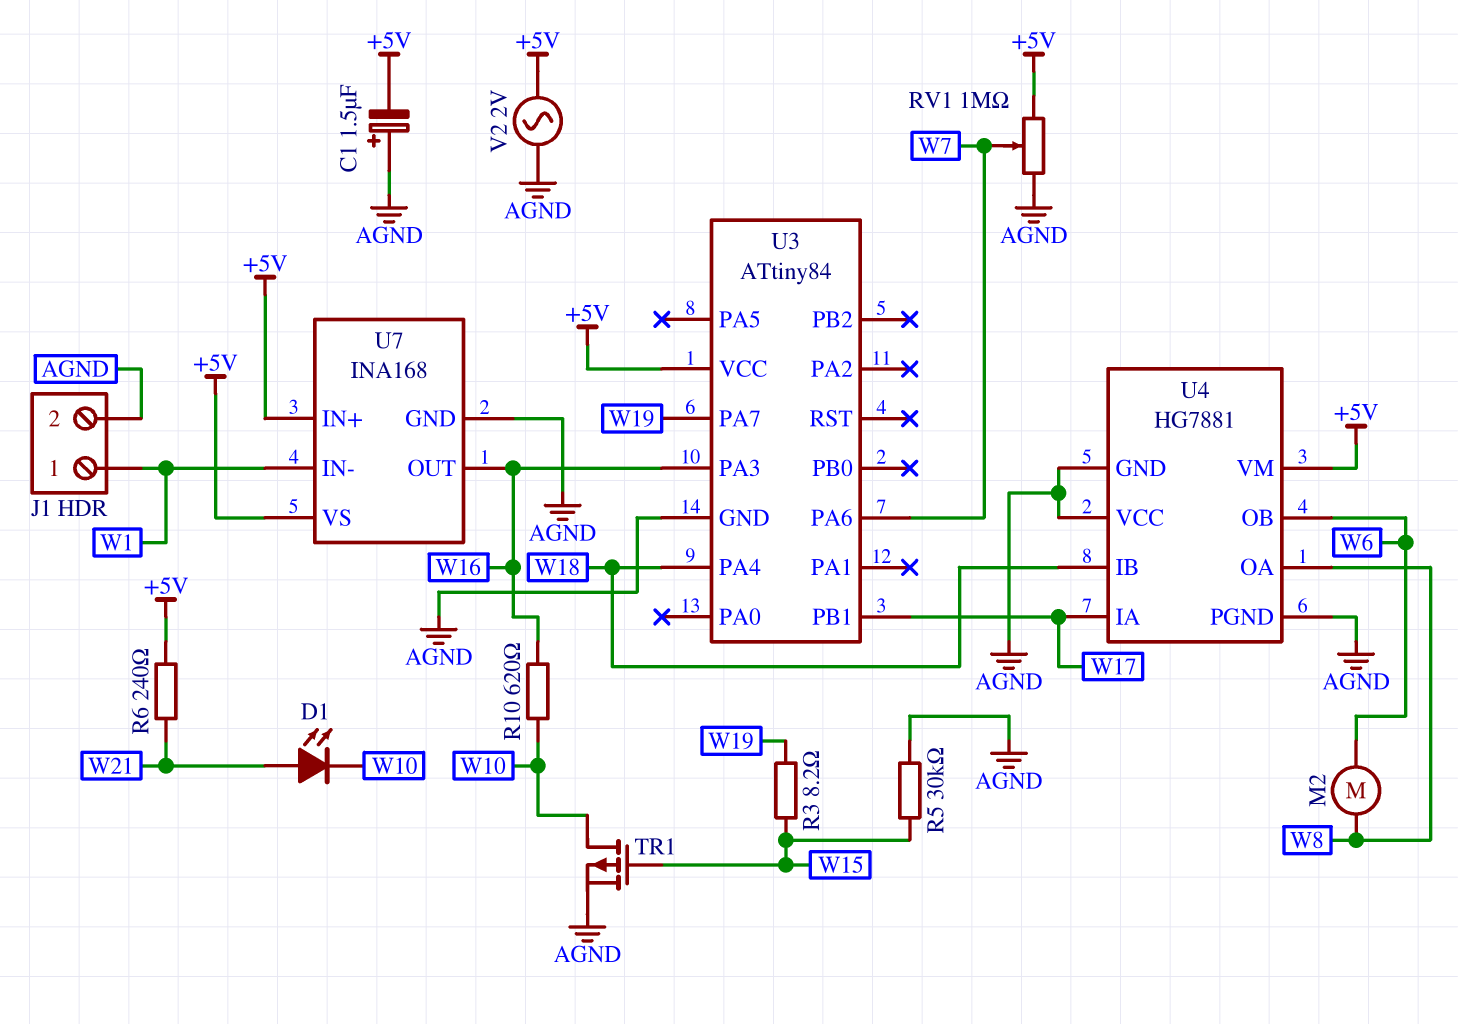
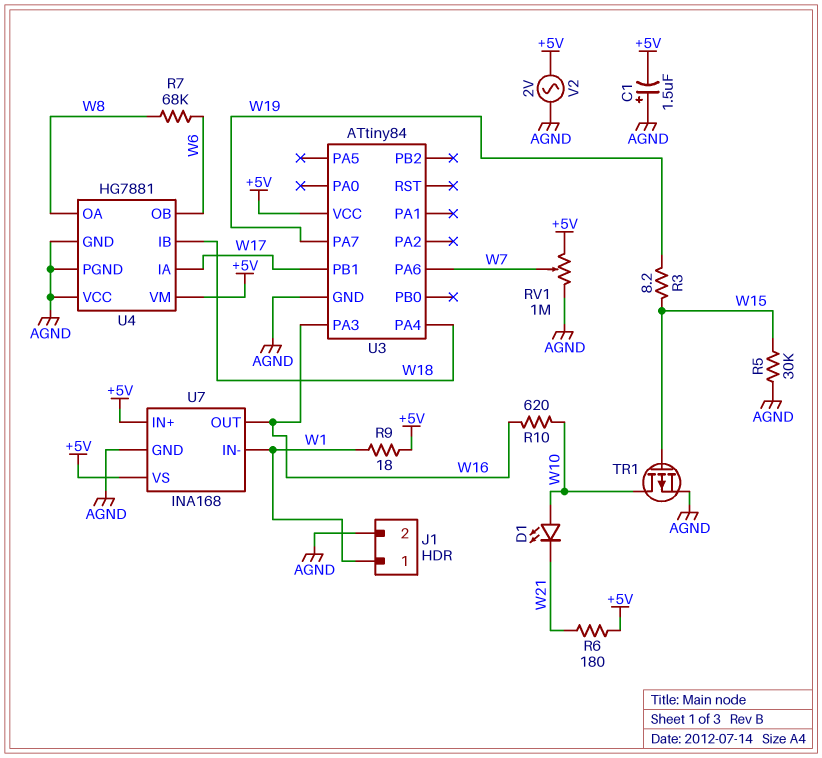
D1: LED (A W21, K W10) -> LED (A W10, K W21)
M2: motor (W6, W8) -> none
R6: 240 (+5V, W21) -> 180 (+5V, W21)
R7: none -> 68k (W6, W8)
R9: none -> 18 (+5V, W1)

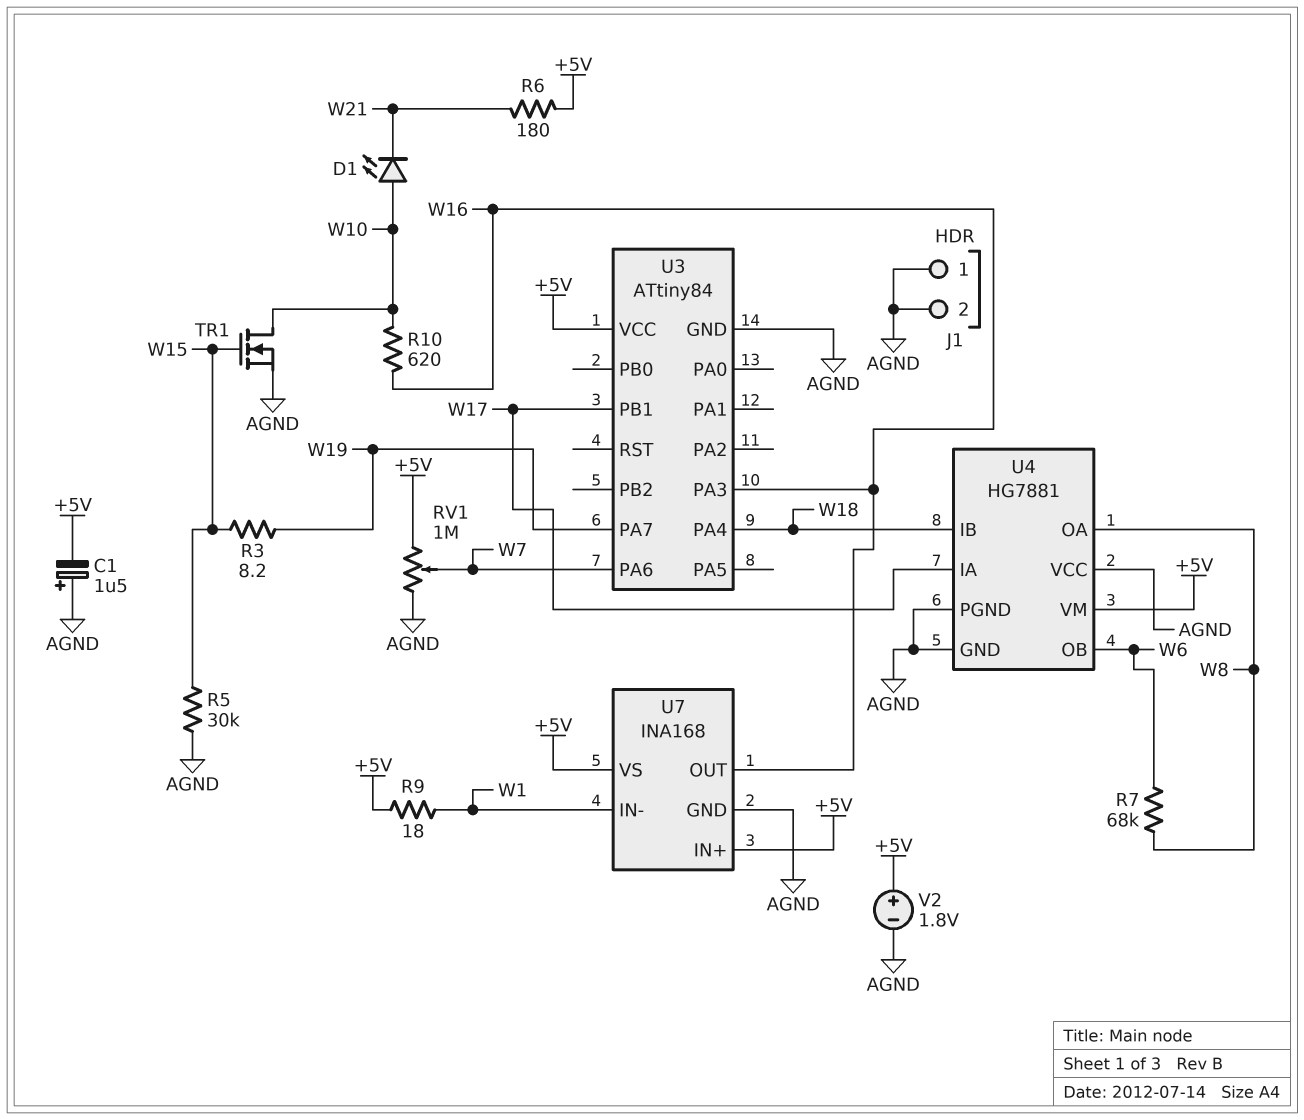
J1 pin 1: W1 -> AGND
TR1: PMOS (G W15, D W10, S AGND) -> NMOS (G W15, D W10, S AGND)
V2: AC 2V (+5V, AGND) -> 1.8V (plus +5V, minus AGND)

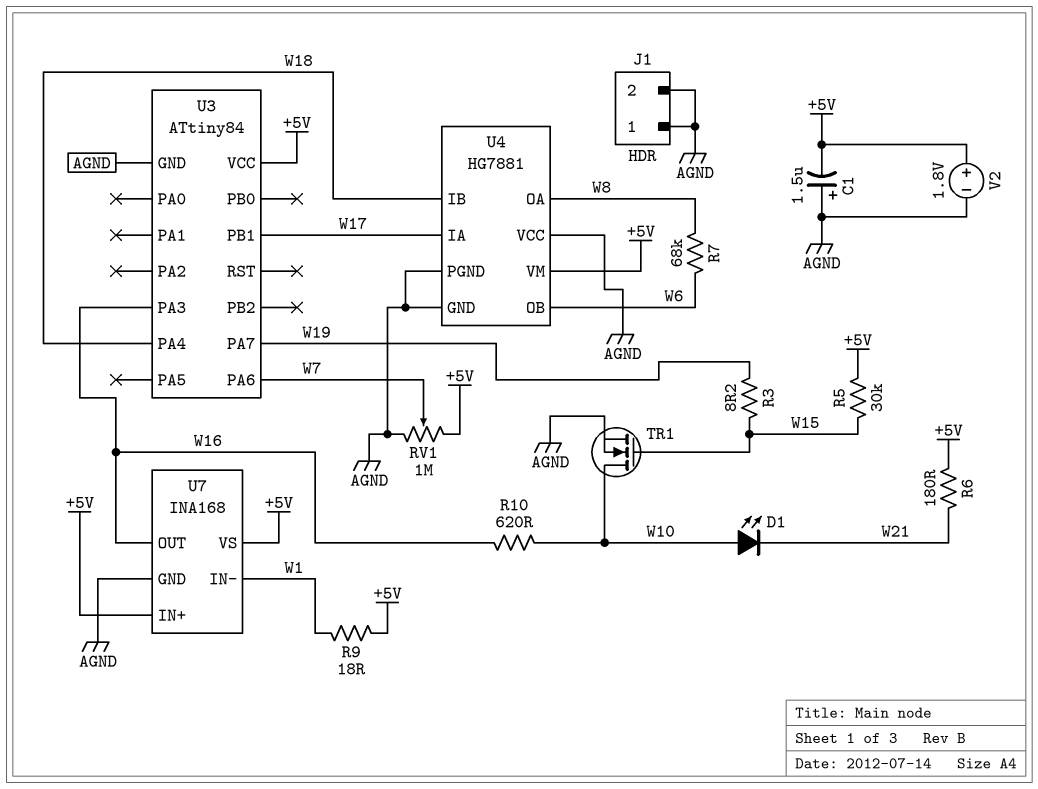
R5: 30k (AGND, W15) -> 30k (+5V, W15)

